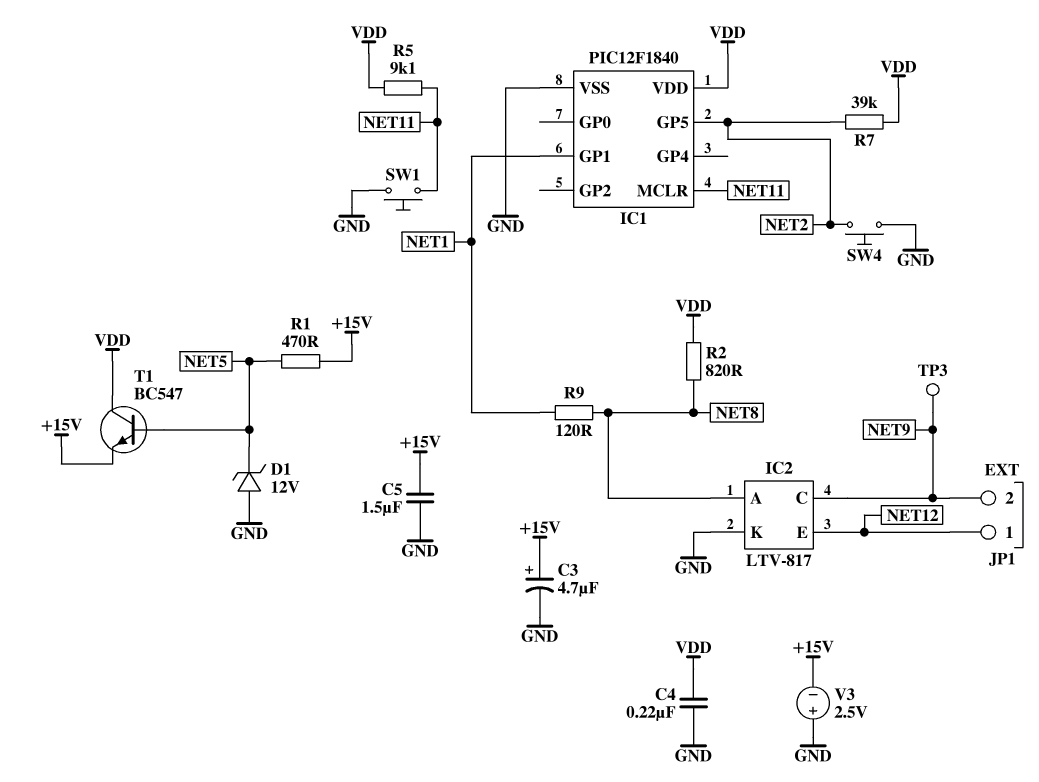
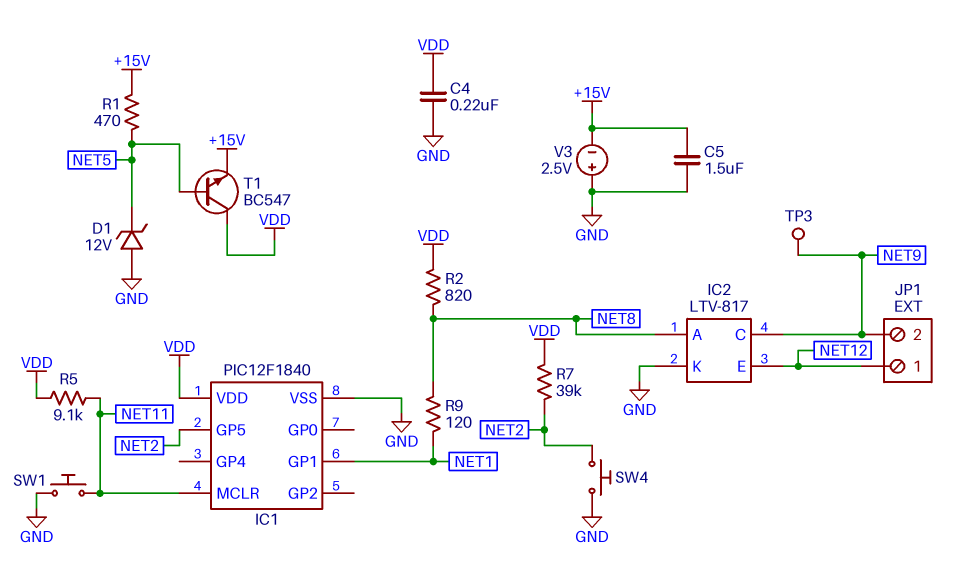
C3: 4.7uF (plus +15V, minus GND) -> none

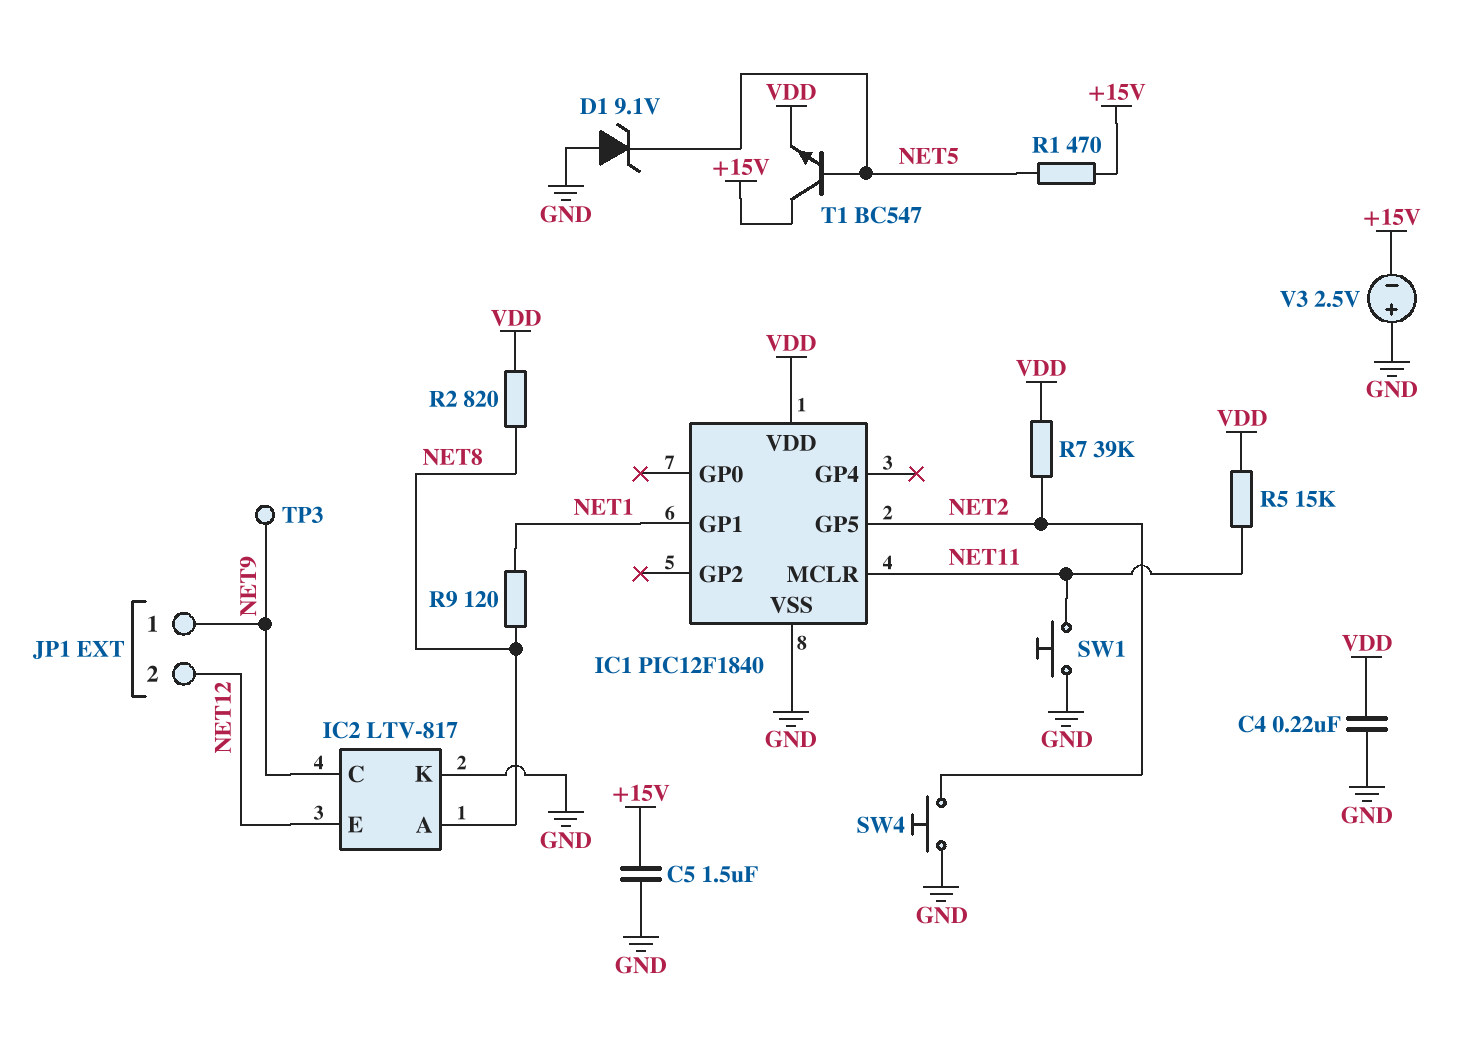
D1: zener 12V (A GND, K NET5) -> zener 9.1V (A GND, K NET5)
JP1 pin 1: NET12 -> NET9
JP1 pin 2: NET9 -> NET12
R5: 9.1k (NET11, VDD) -> 15k (NET11, VDD)
T1: NPN BC547 (B NET5, C VDD, E +15V) -> NPN BC547 (B NET5, C +15V, E VDD)

